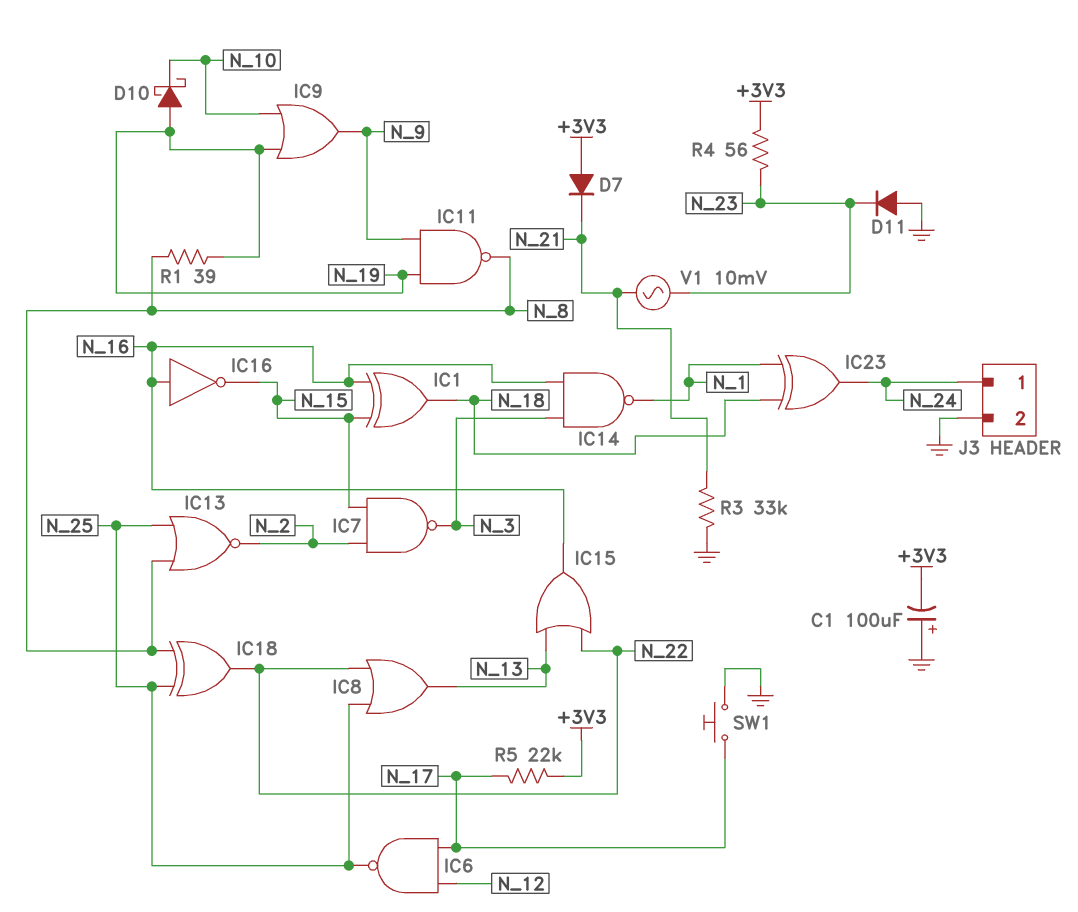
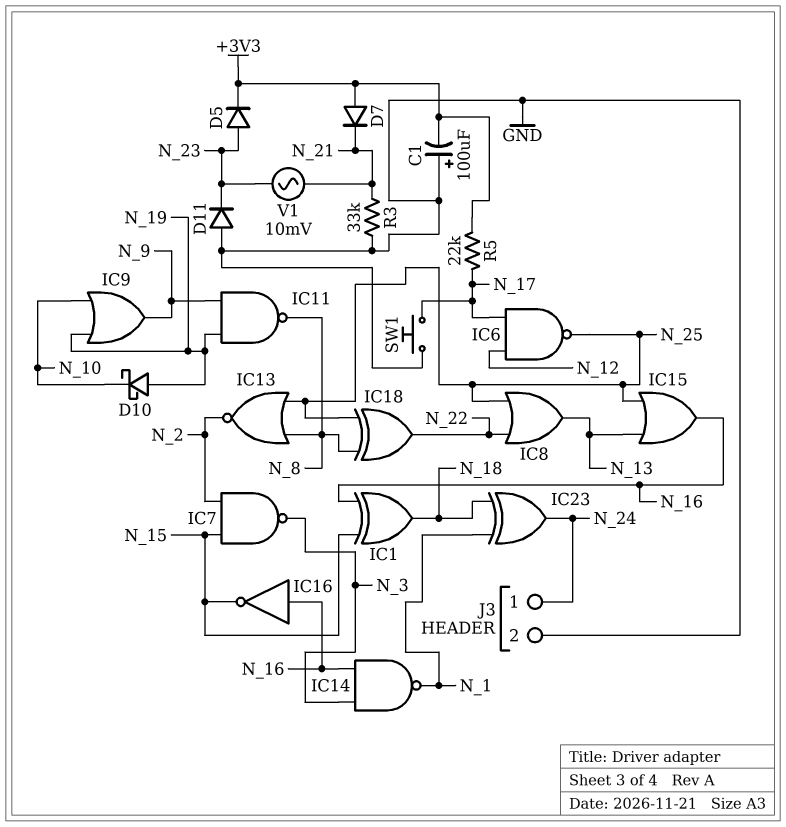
D5: none -> diode (A N_23, K +3V3)
IC15: OR (in N_13, in N_22, out N_16) -> OR (in N_13, in N_25, out N_16)
R1: 39 (N_8, N_19) -> none
R4: 56 (+3V3, N_23) -> none

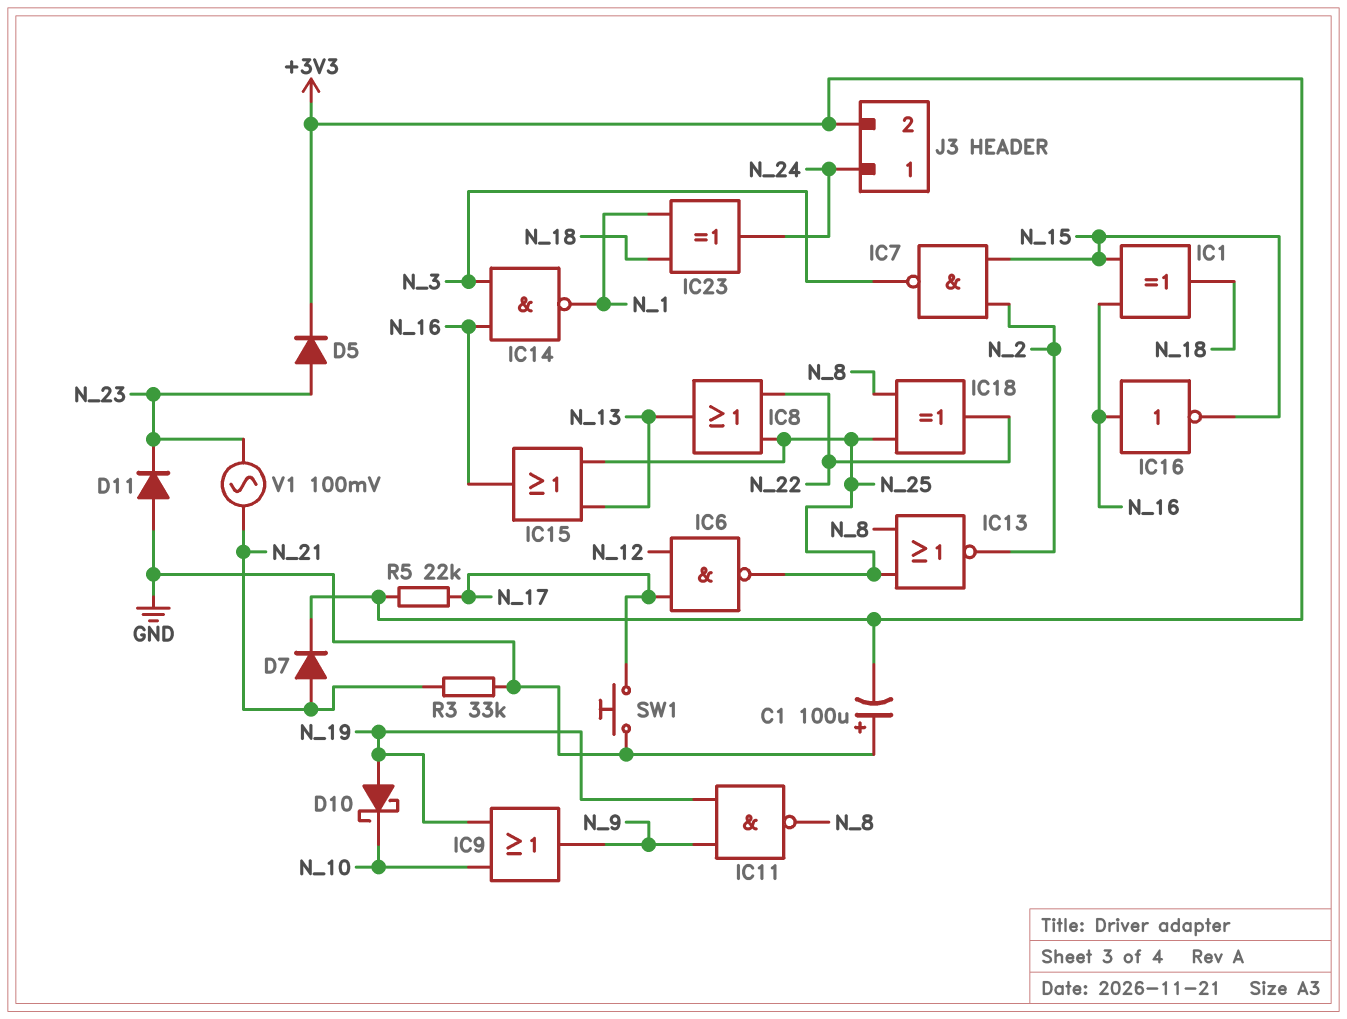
D7: diode (A +3V3, K N_21) -> diode (A N_21, K +3V3)
J3 pin 2: GND -> +3V3
V1: AC 10mV (N_21, N_23) -> AC 100mV (N_21, N_23)

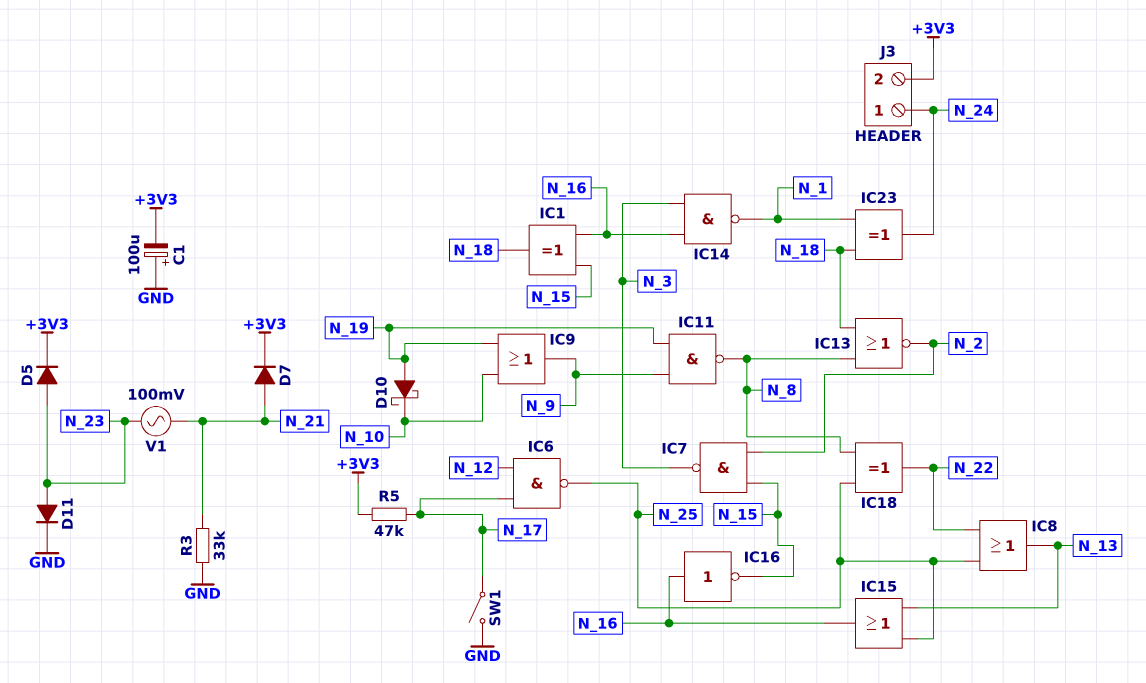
D11: diode (A GND, K N_23) -> diode (A N_23, K GND)
IC13: NOR (in N_8, in N_25, out N_2) -> NOR (in N_8, in N_18, out N_2)
R5: 22k (+3V3, N_17) -> 47k (+3V3, N_17)
SW1: button (GND, N_17) -> switch (GND, N_17)

